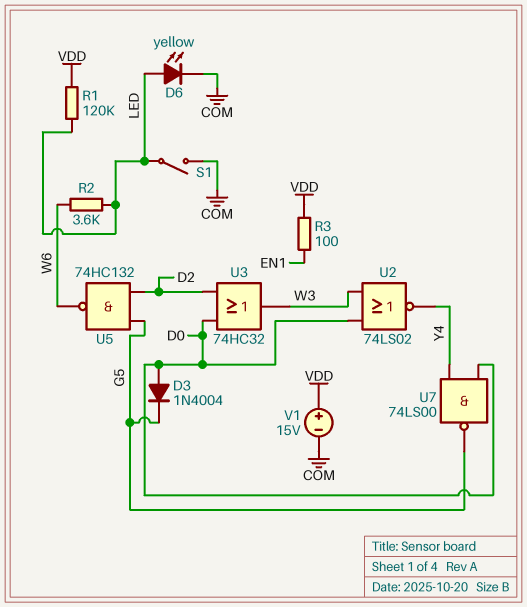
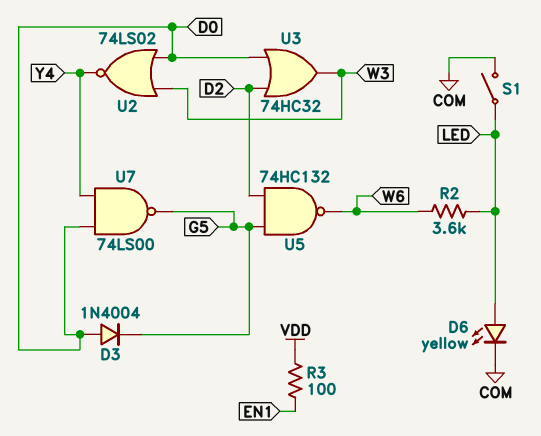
R1: 120k (LED, VDD) -> none
V1: 15V (plus VDD, minus COM) -> none

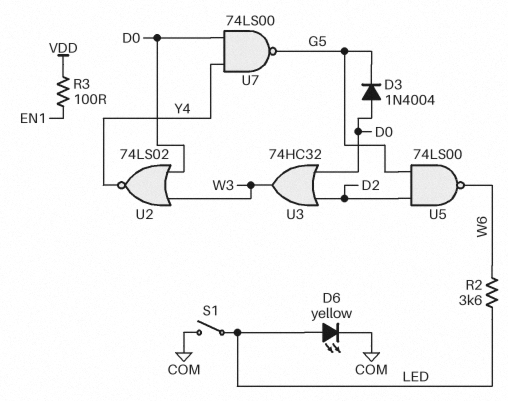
U5: NAND 74HC132 (in D2, in G5, out W6) -> NAND 74LS00 (in D2, in G5, out W6)

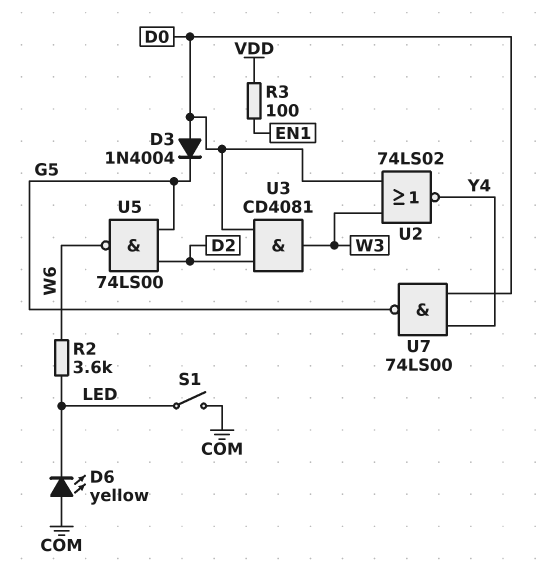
D6: LED yellow (A LED, K COM) -> LED yellow (A COM, K LED)
U3: OR 74HC32 (in D0, in D2, out W3) -> AND CD4081 (in D0, in D2, out W3)

